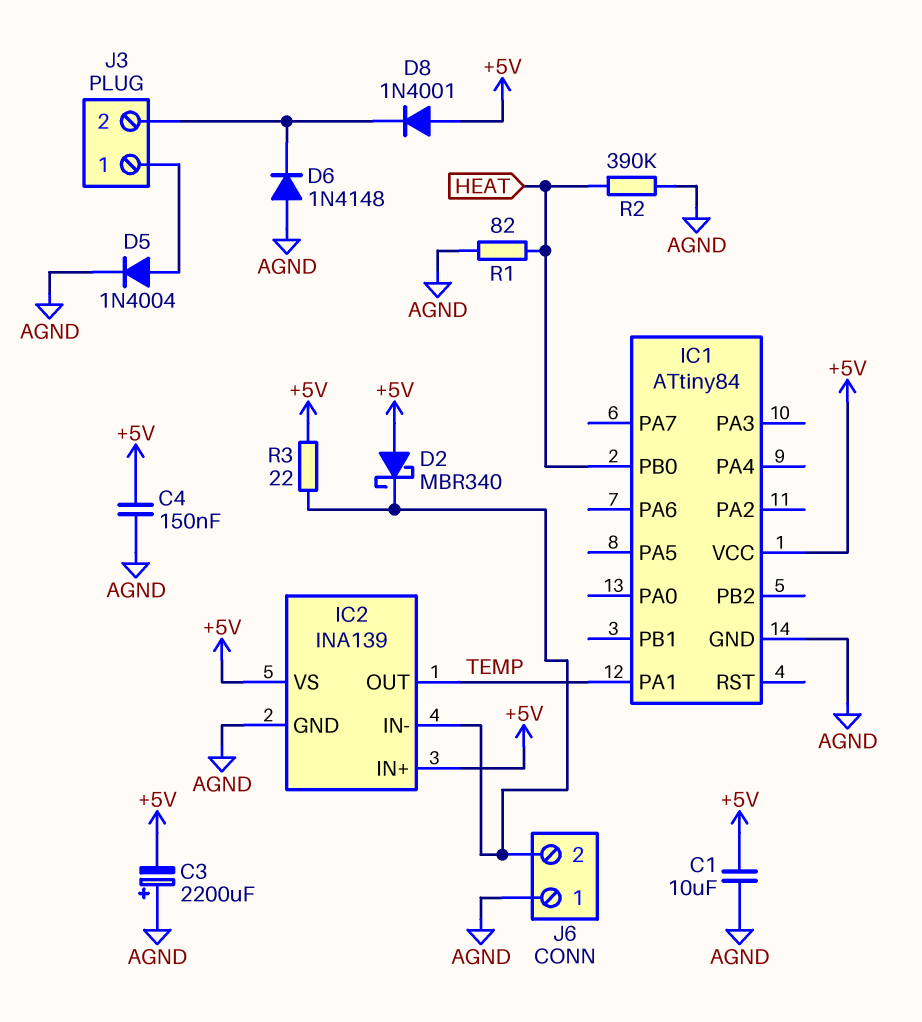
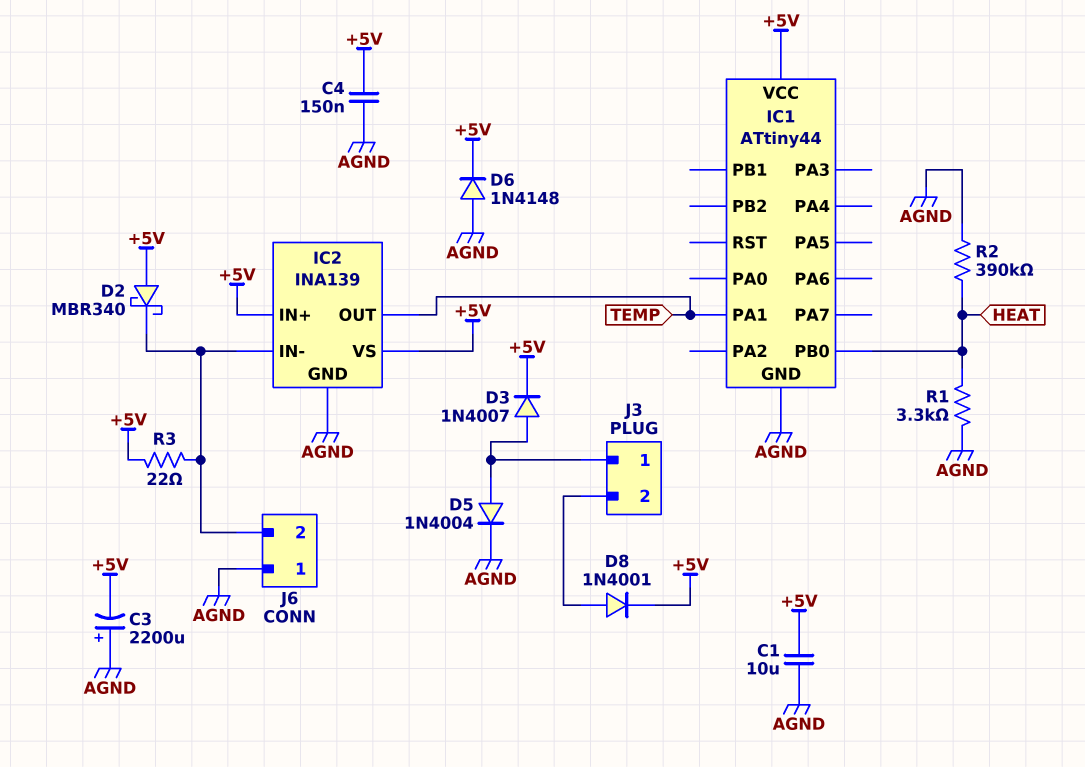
D3: none -> diode 1N4007 (A J3/1, K +5V)
D6: diode 1N4148 (A AGND, K J3/2) -> diode 1N4148 (A AGND, K +5V)
D8: diode 1N4001 (A +5V, K J3/2) -> diode 1N4001 (A J3/2, K +5V)
IC1: ATtiny84 -> ATtiny44
R1: 82 (AGND, HEAT) -> 3.3k (AGND, HEAT)

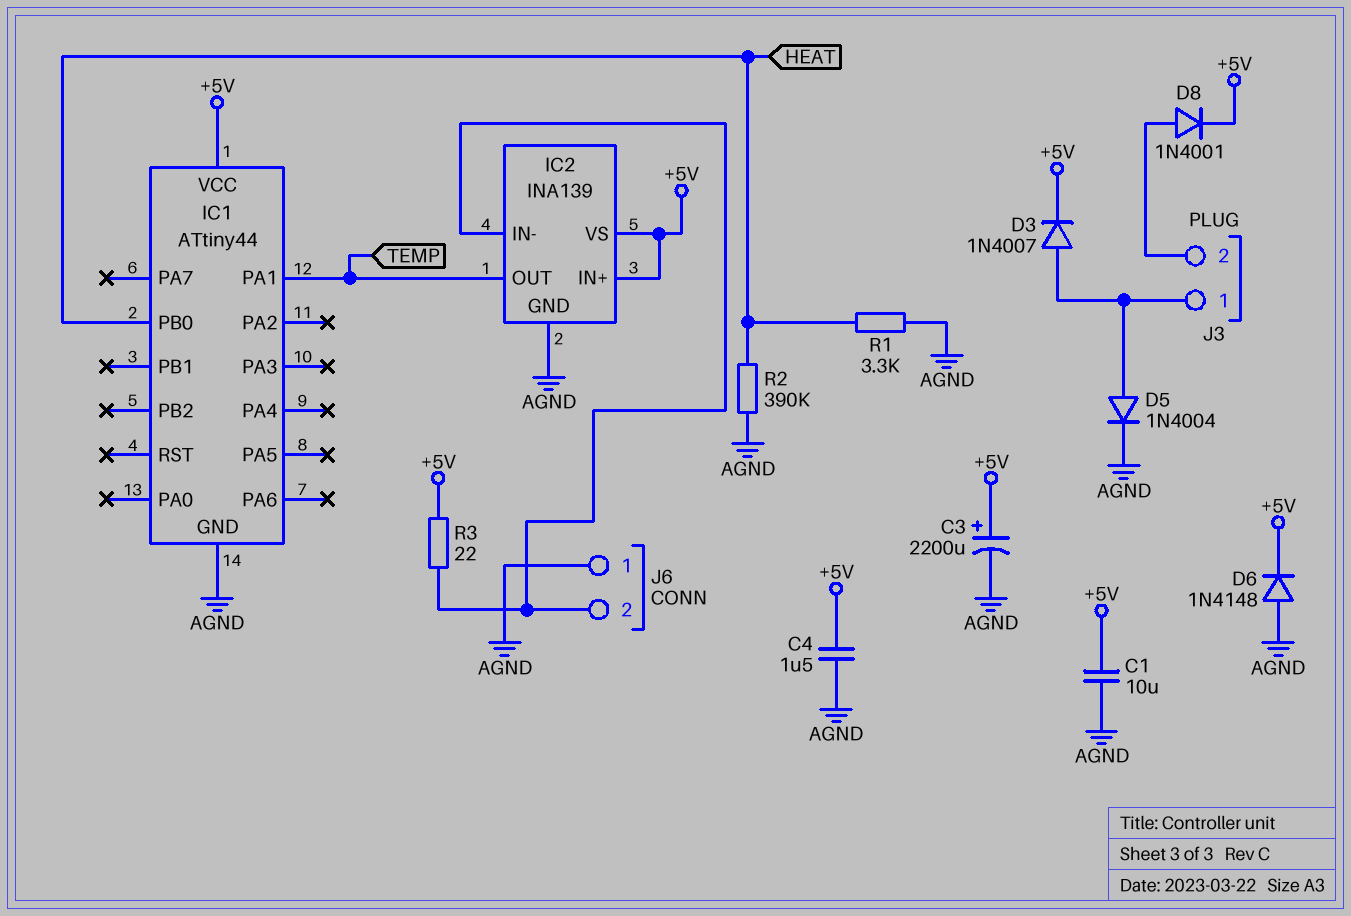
C3: 2200uF (plus AGND, minus +5V) -> 2200uF (plus +5V, minus AGND)
C4: 150nF (+5V, AGND) -> 1.5uF (+5V, AGND)
D2: schottky MBR340 (A +5V, K IC2/IN-) -> none

